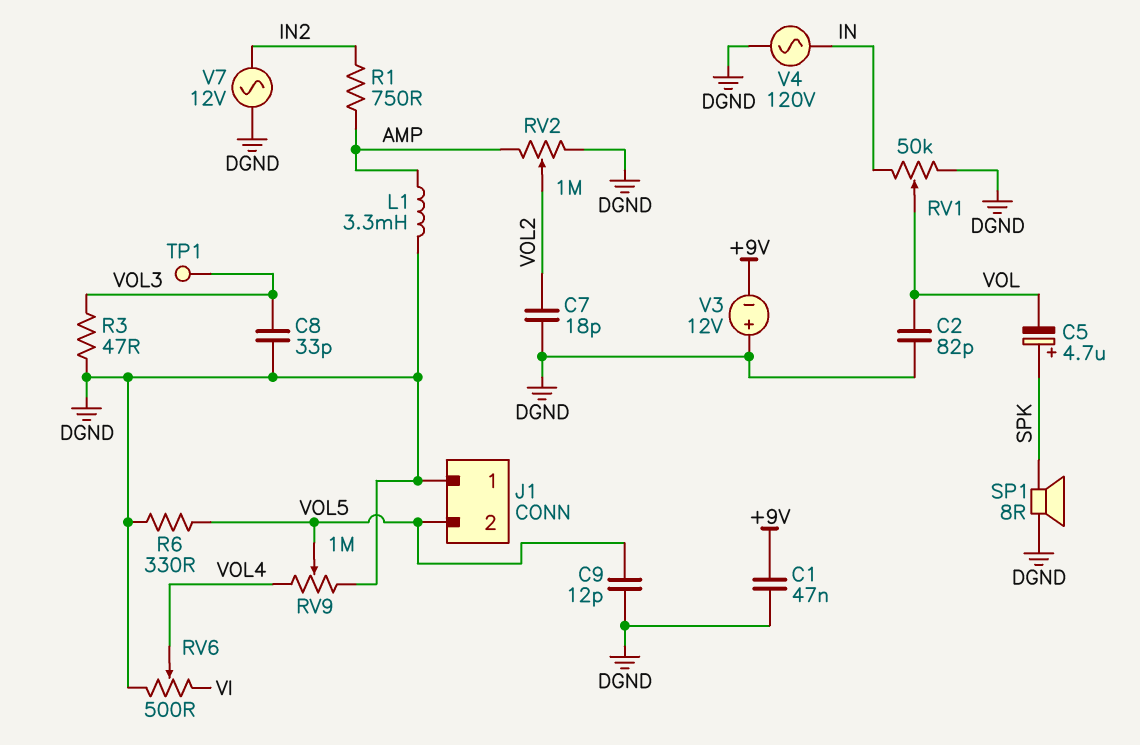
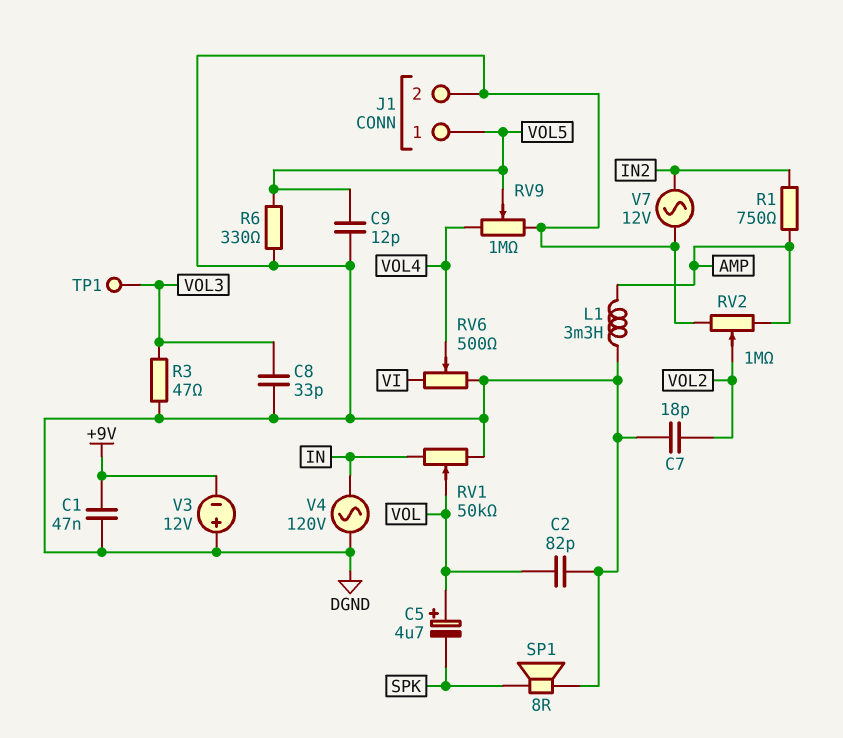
C5: 4.7uF (plus SPK, minus VOL) -> 4.7uF (plus VOL, minus SPK)
J1 pin 1: DGND -> VOL5
J1 pin 2: VOL5 -> DGND

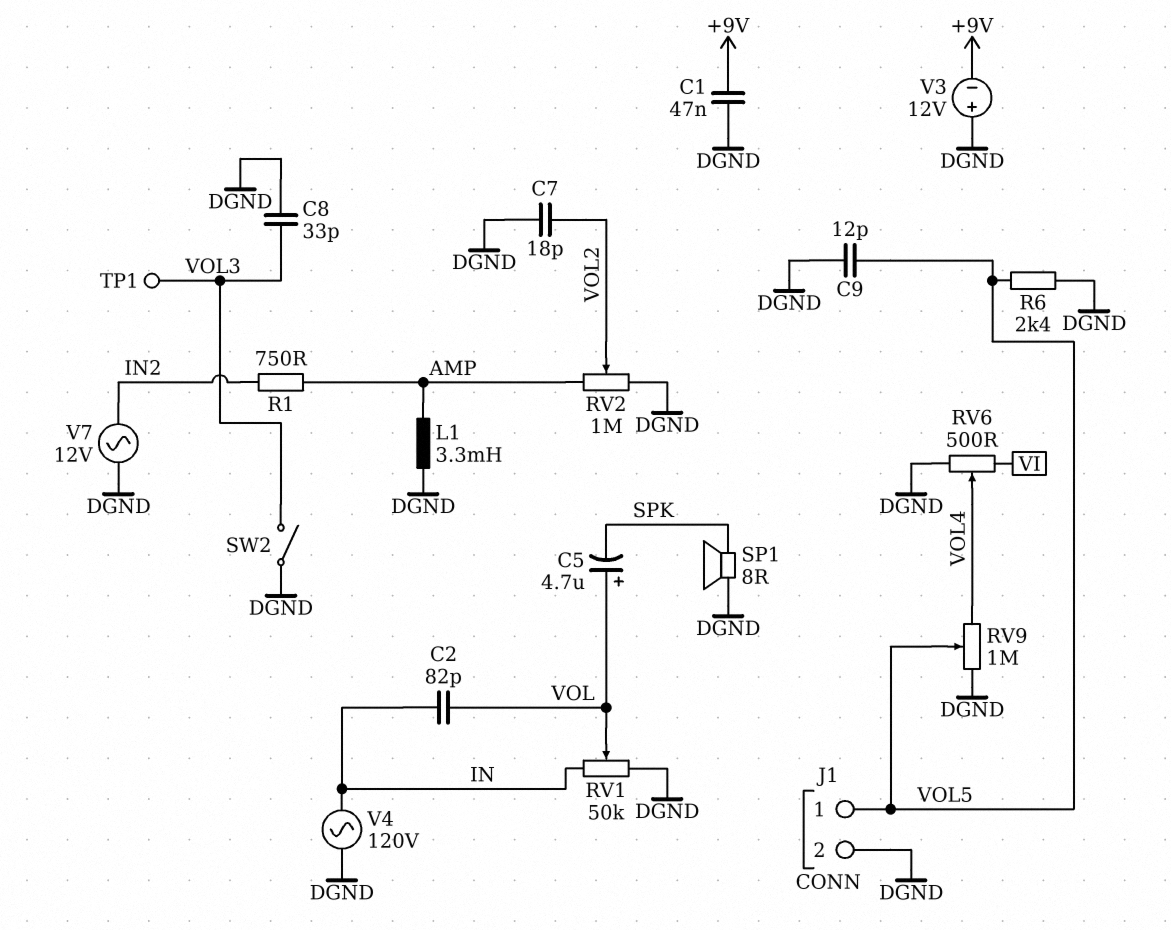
C2: 82pF (DGND, VOL) -> 82pF (IN, VOL)
R3: 47 (DGND, VOL3) -> none
R6: 330 (DGND, VOL5) -> 2.4k (DGND, VOL5)
SW2: none -> switch (DGND, VOL3)

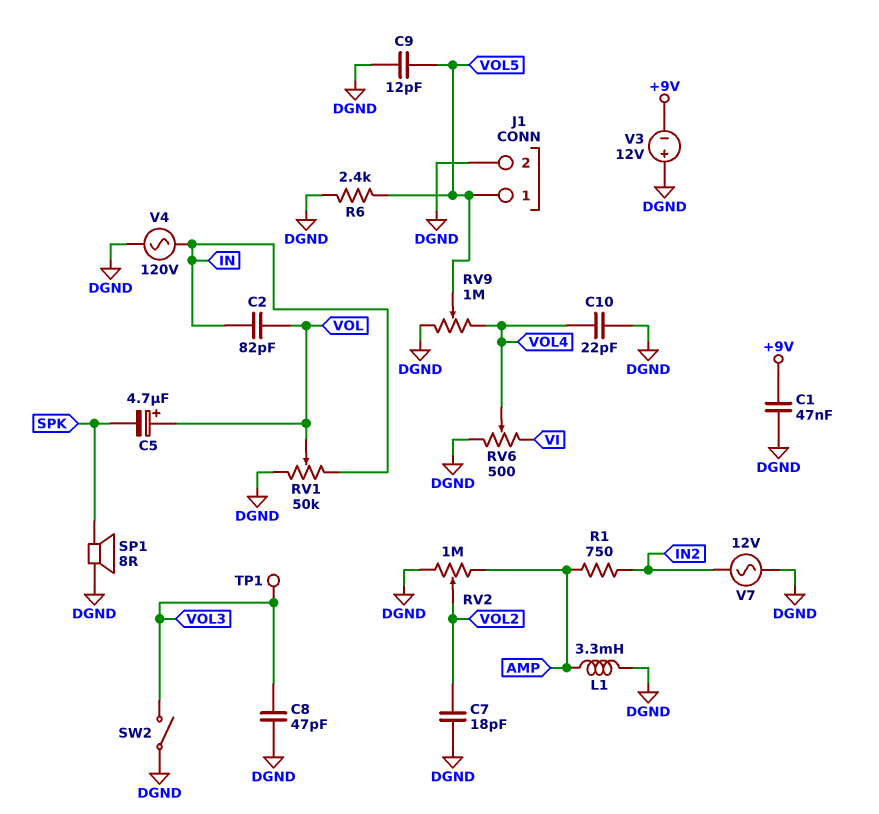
C8: 33pF (DGND, VOL3) -> 47pF (DGND, VOL3)
C10: none -> 22pF (DGND, VOL4)

